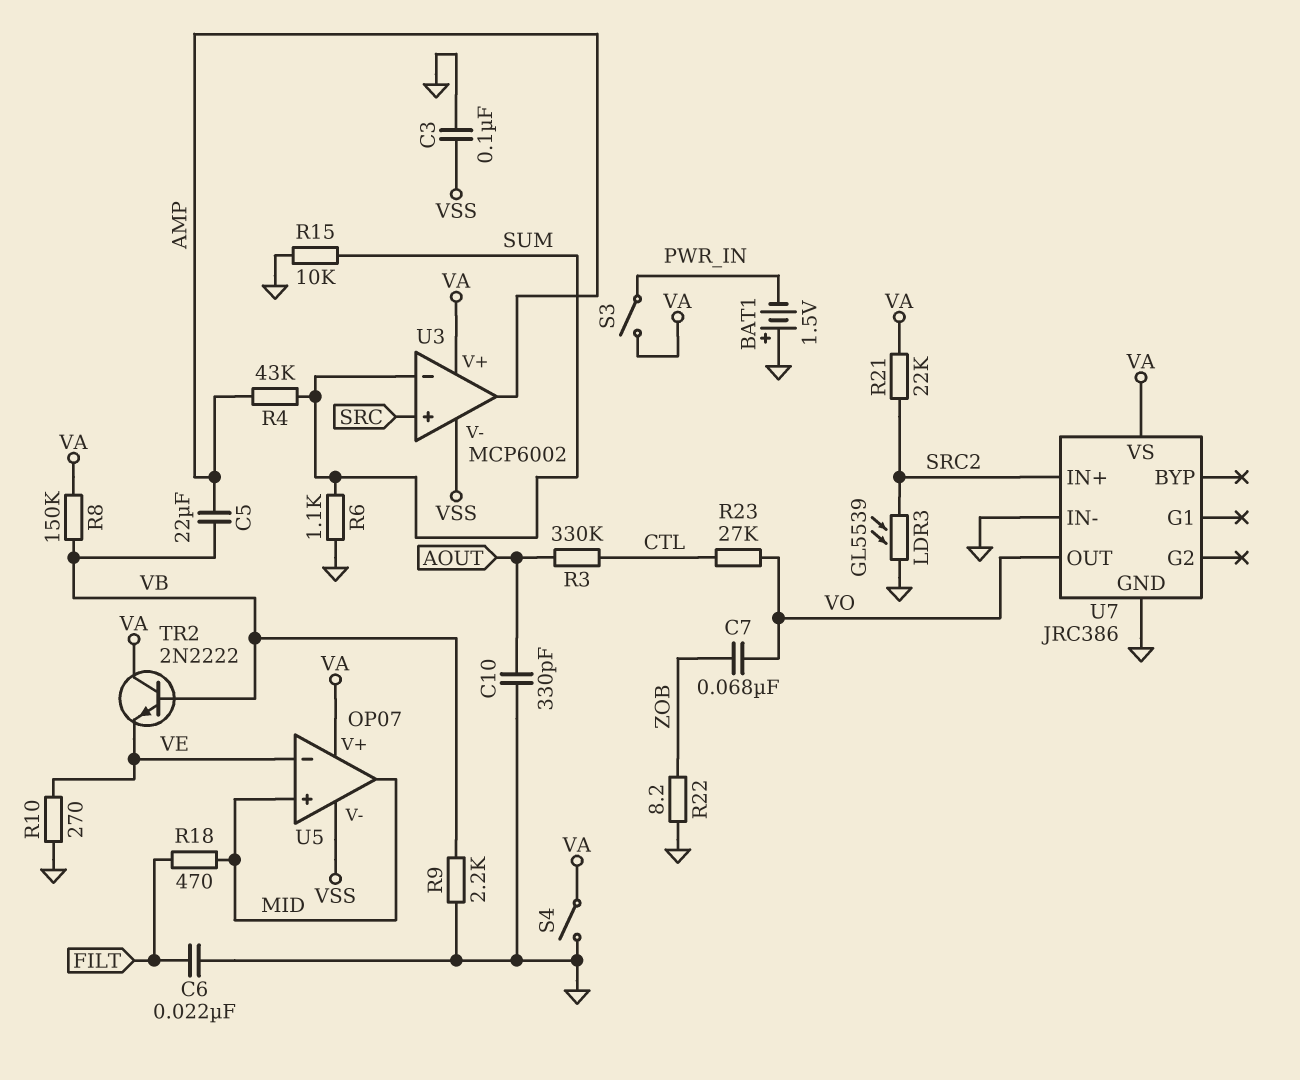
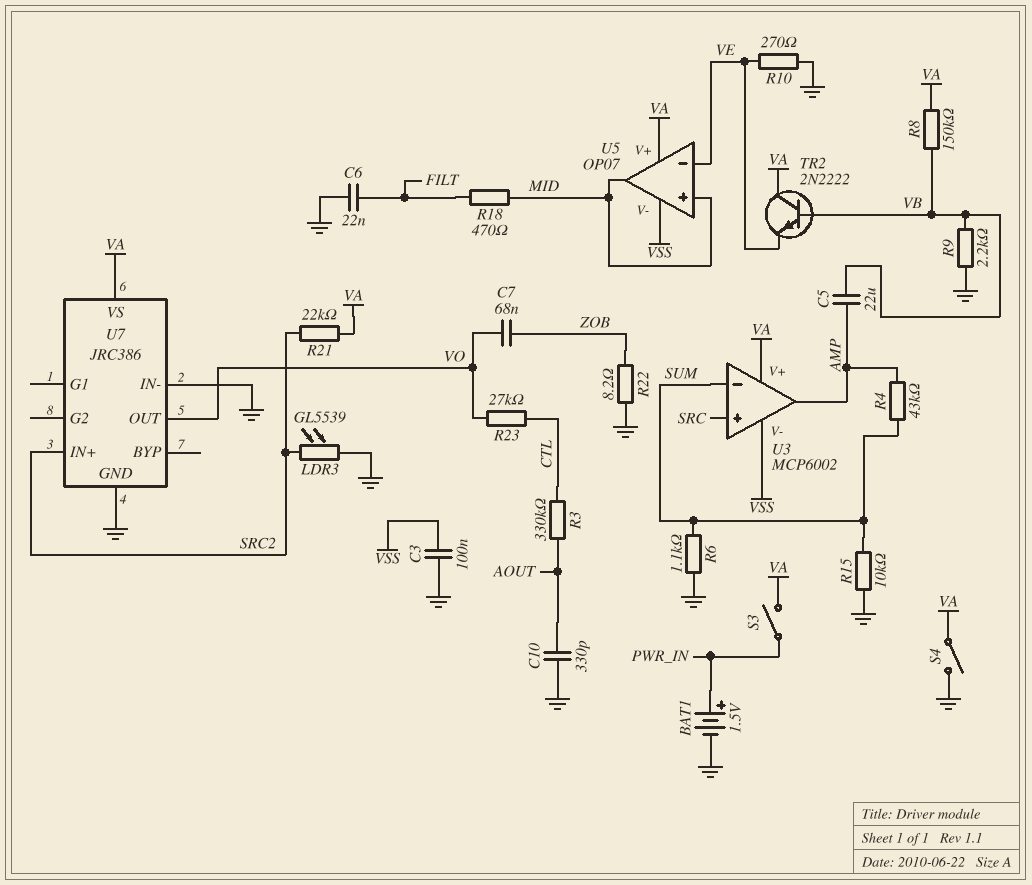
BAT1: 1.5V (plus GND, minus PWR_IN) -> 1.5V (plus PWR_IN, minus GND)

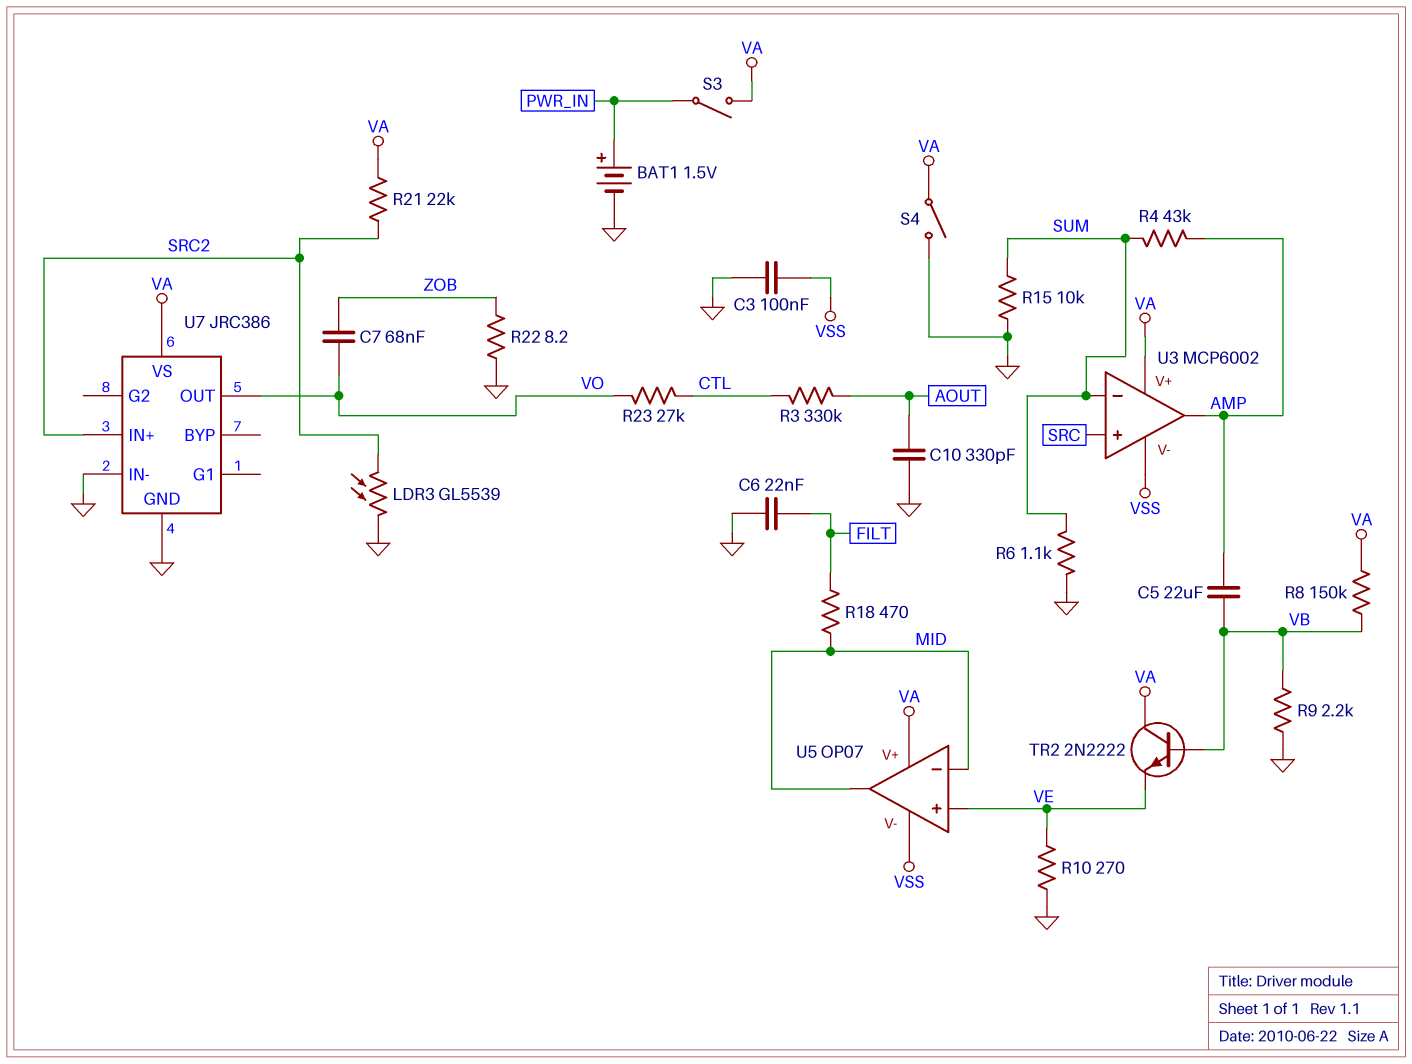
U5 pin in+: MID -> VE
U5 pin in-: VE -> MID

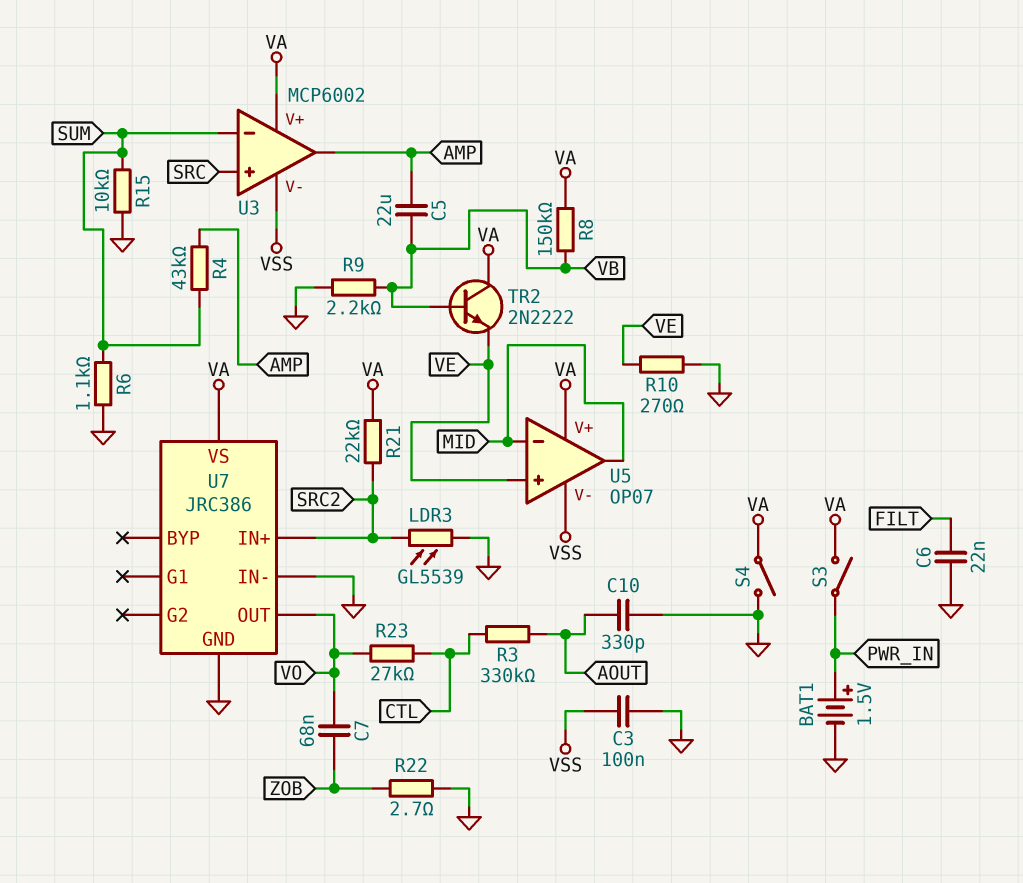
R18: 470 (FILT, MID) -> none
R22: 8.2 (GND, ZOB) -> 2.7 (GND, ZOB)

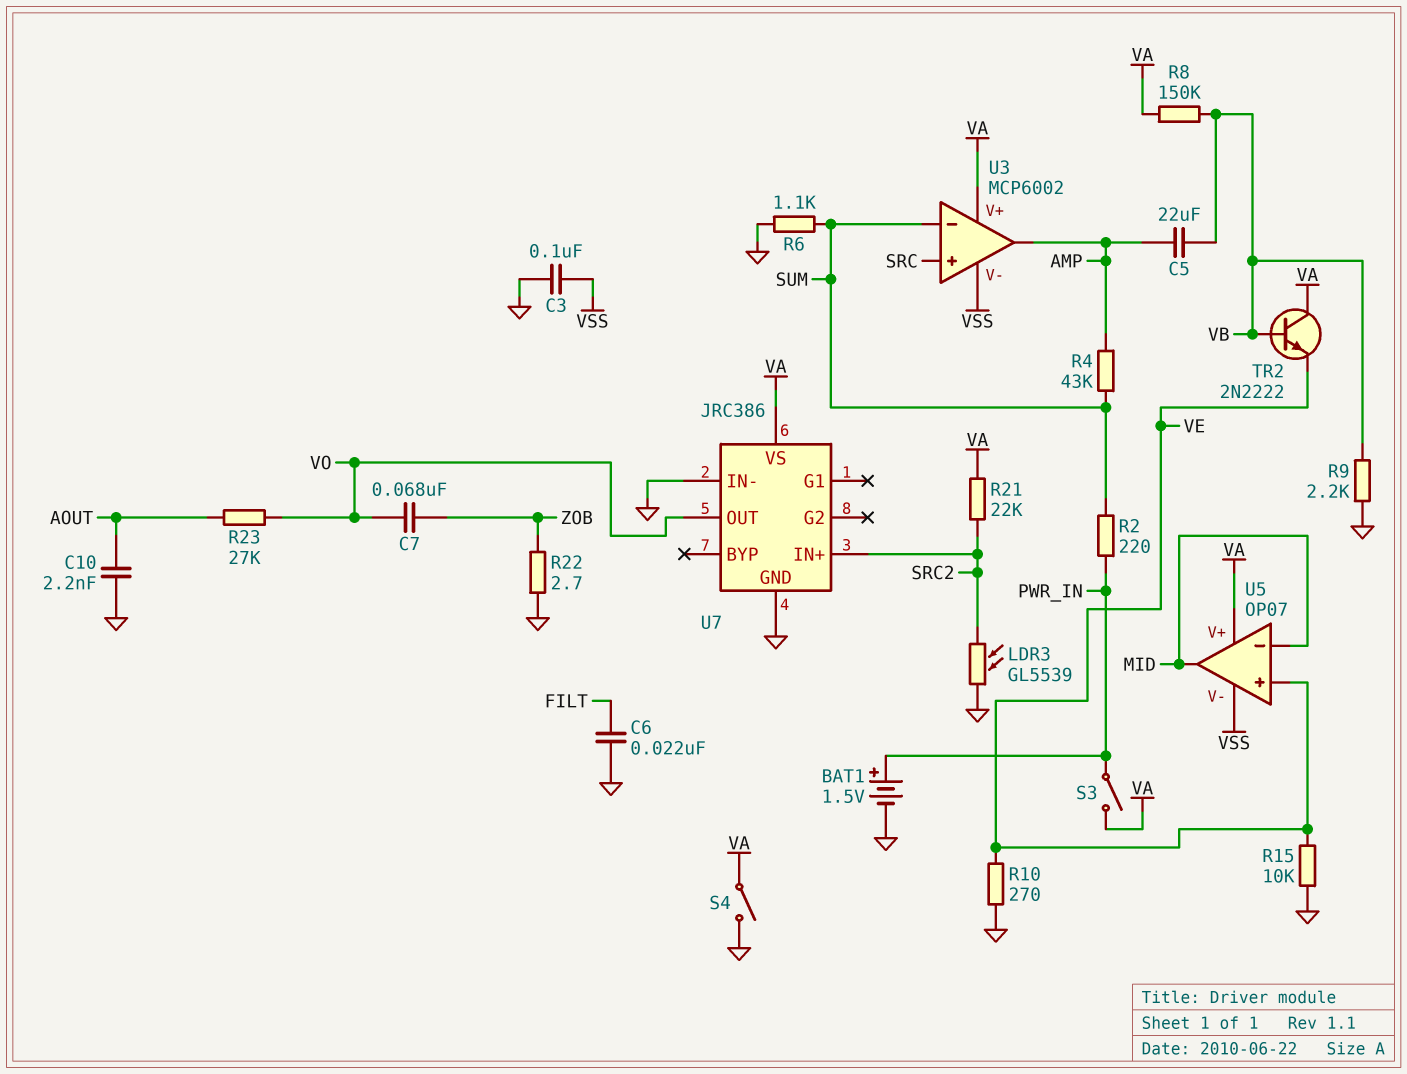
C10: 330pF (AOUT, GND) -> 2.2nF (AOUT, GND)
R2: none -> 220 (PWR_IN, SUM)
R3: 330k (AOUT, CTL) -> none
R15: 10k (GND, SUM) -> 10k (GND, VE)
R23: 27k (CTL, VO) -> 27k (AOUT, VO)

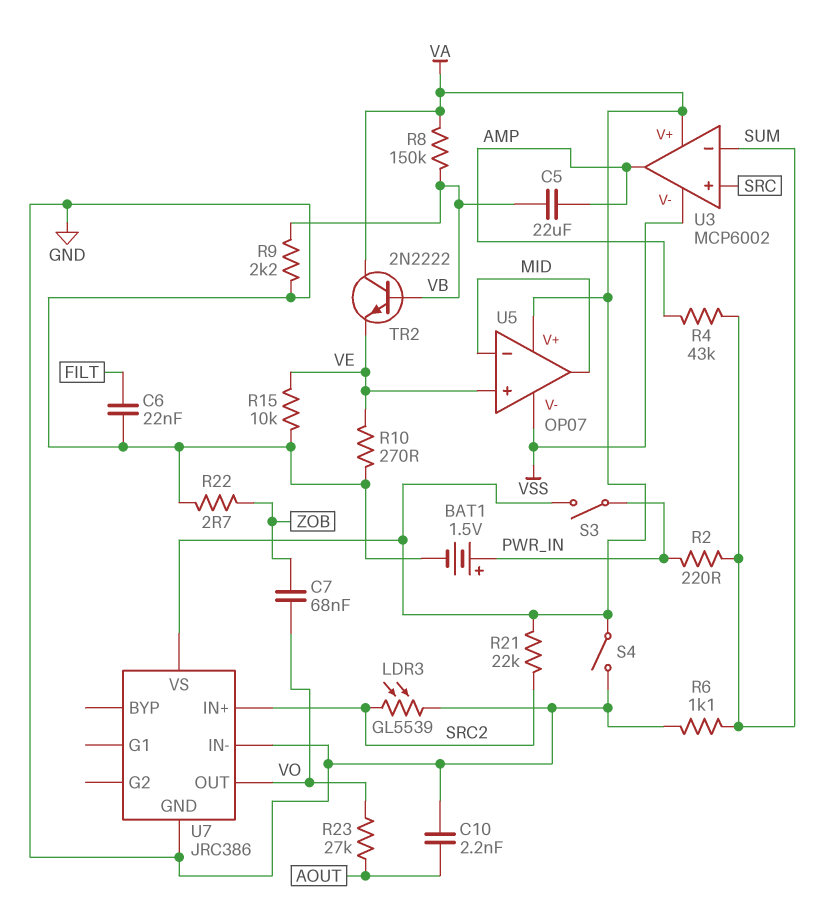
C3: 100nF (GND, VSS) -> none

